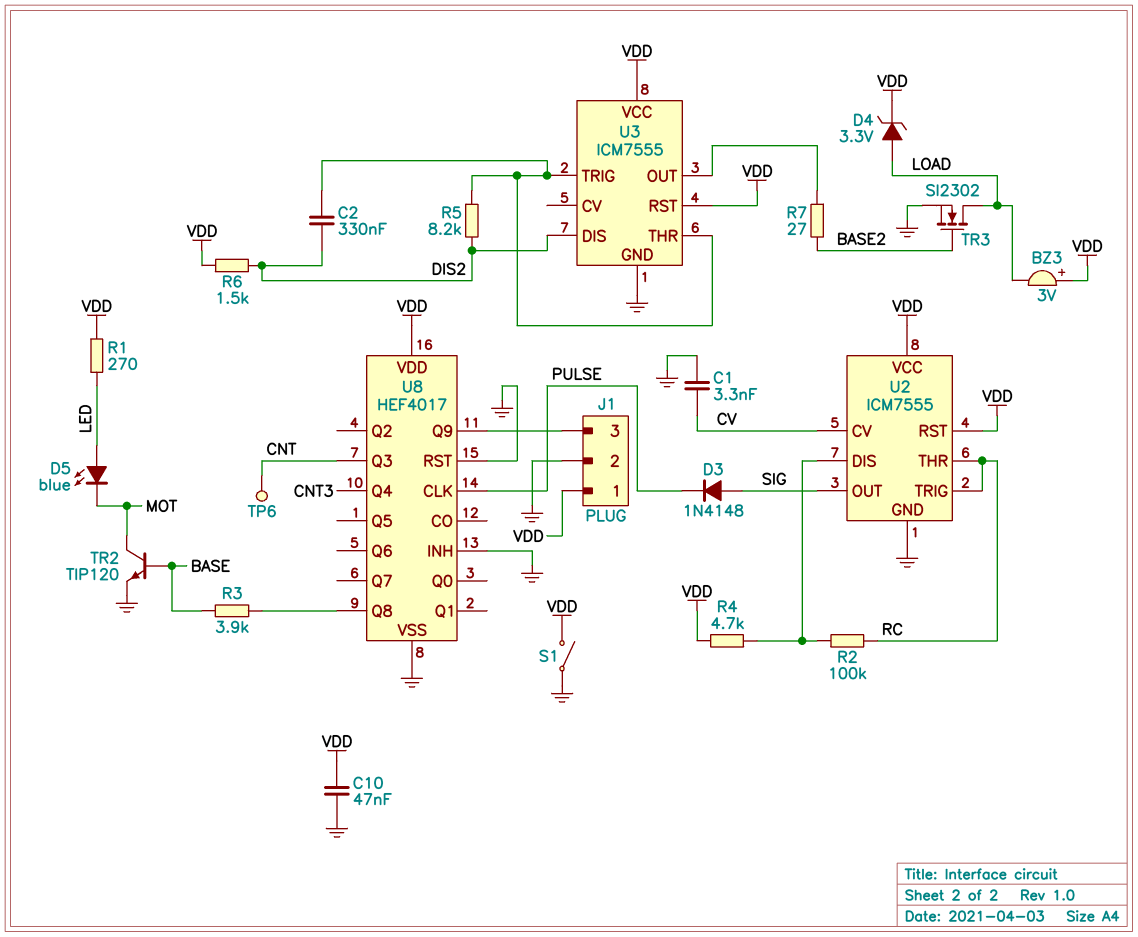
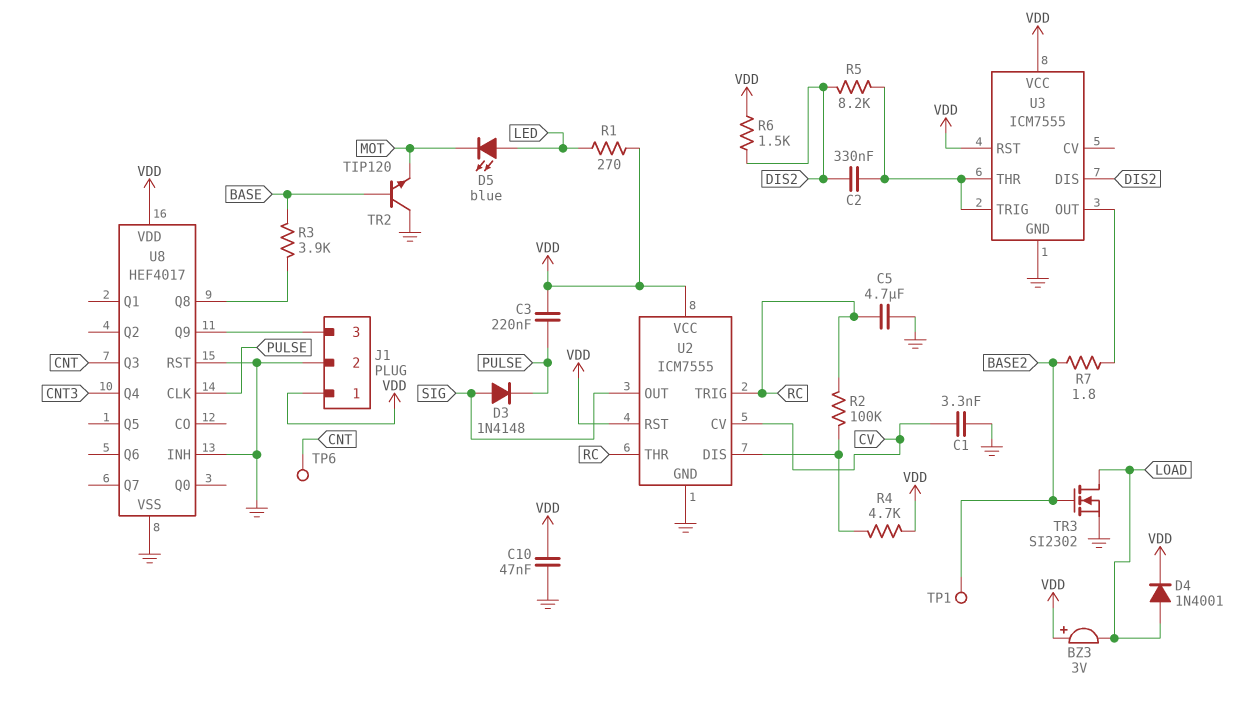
C3: none -> 220nF (PULSE, VDD)
C5: none -> 4.7uF (GND, RC)
D4: zener 3.3V (A LOAD, K VDD) -> diode 1N4001 (A LOAD, K VDD)
R7: 27 (BASE2, U3/OUT) -> 1.8 (BASE2, U3/OUT)
S1: switch (GND, VDD) -> none
TP1: none -> test point (BASE2)
TR2: NPN TIP120 (B BASE, C MOT, E GND) -> NPN TIP120 (B BASE, C GND, E MOT)

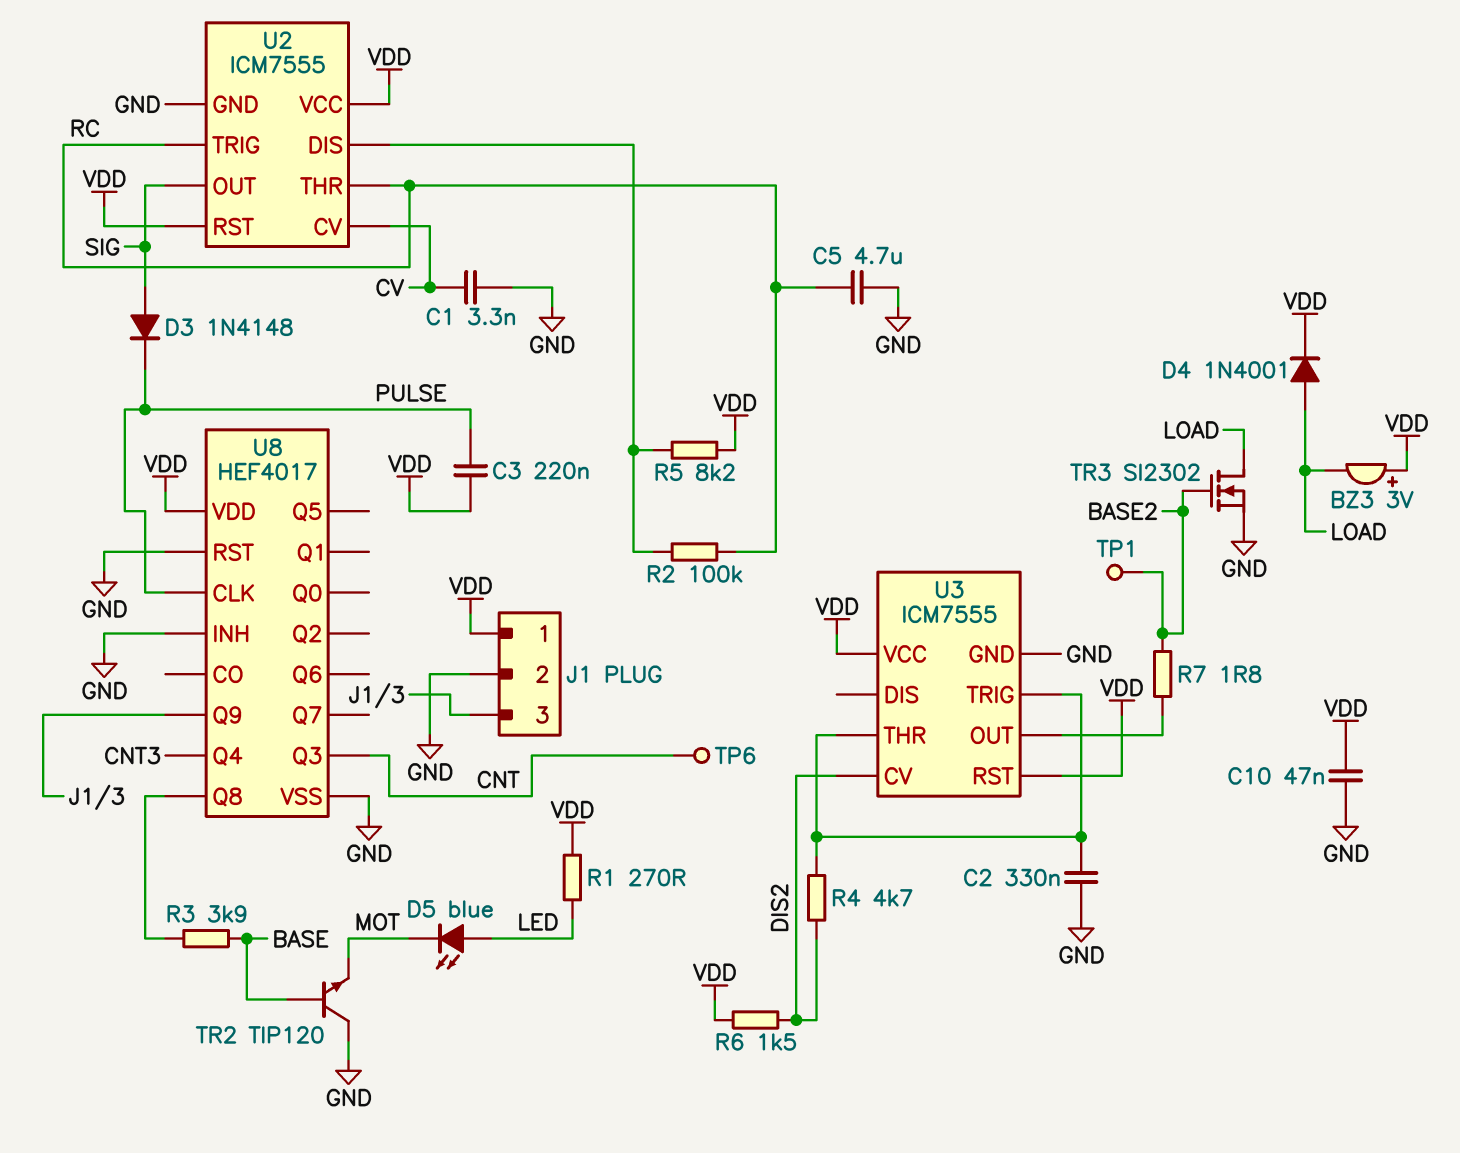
C2: 330nF (DIS2, U3/THR) -> 330nF (GND, U3/THR)
R4: 4.7k (U2/DIS, VDD) -> 4.7k (DIS2, U3/THR)
R5: 8.2k (DIS2, U3/THR) -> 8.2k (U2/DIS, VDD)
U3 pin CV: none -> DIS2
U3 pin DIS: DIS2 -> none

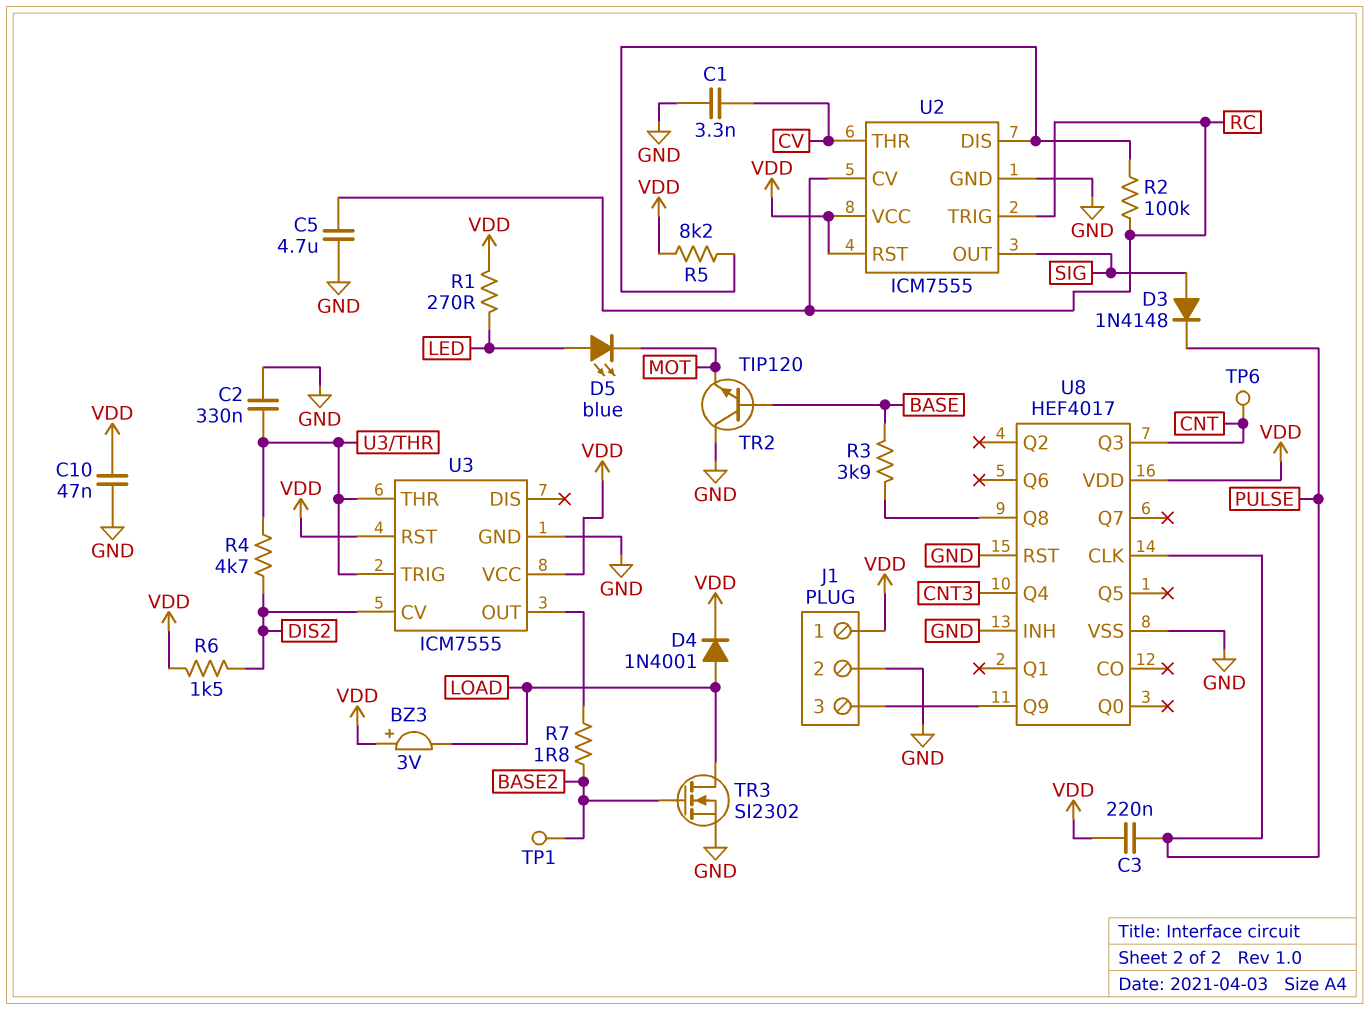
U2 pin CV: CV -> RC
U2 pin THR: RC -> CV

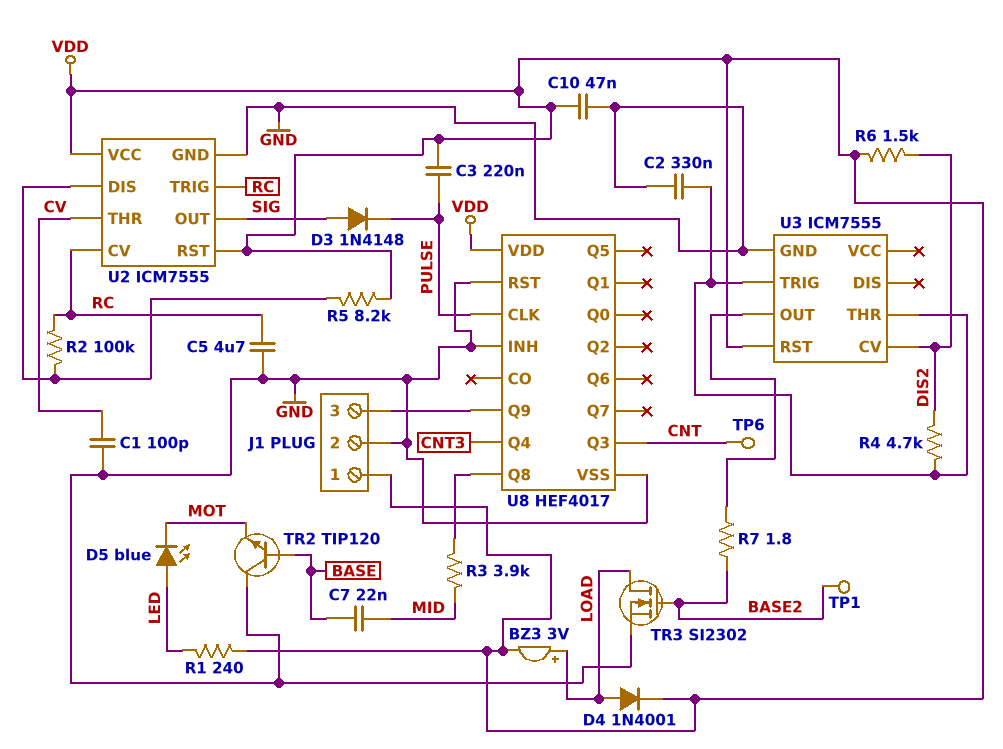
BZ3: buzzer 3V (plus VDD, minus LOAD) -> buzzer 3V (plus LOAD, minus VDD)
C1: 3.3nF (CV, GND) -> 100pF (CV, GND)
C7: none -> 22nF (BASE, MID)
R1: 270 (LED, VDD) -> 240 (LED, VDD)
R3: 3.9k (BASE, U8/Q8) -> 3.9k (MID, U8/Q8)
U3 pin VCC: VDD -> none

